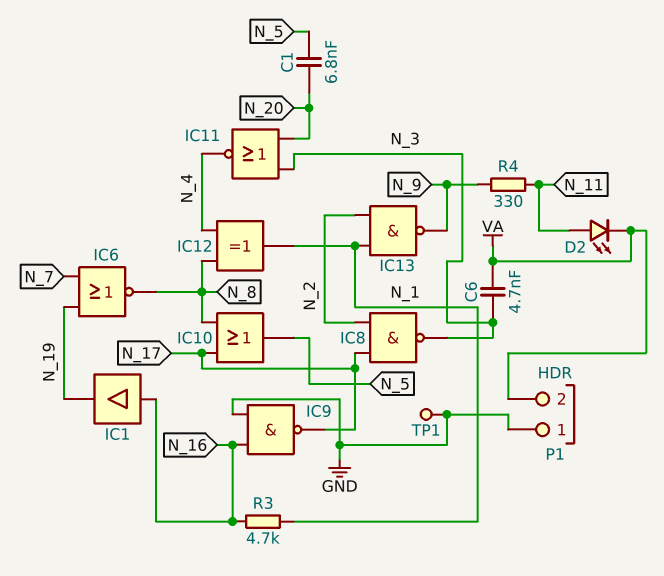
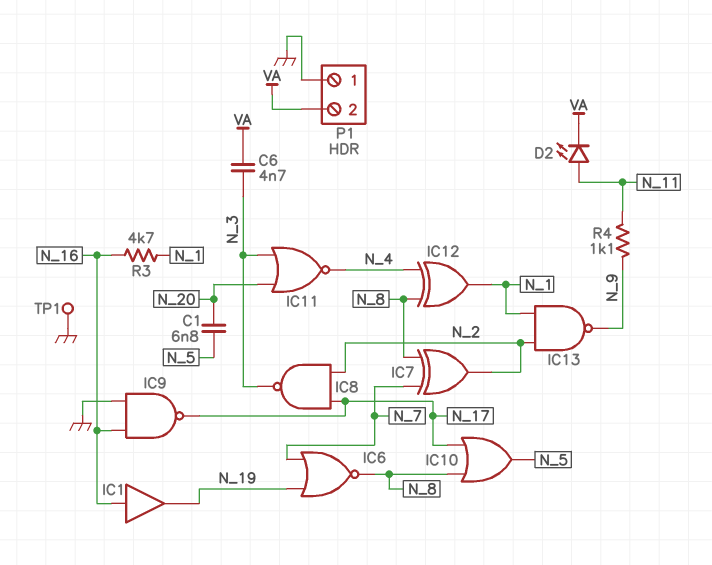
IC7: none -> XOR (in N_7, in N_8, out N_2)
R4: 330 (N_9, N_11) -> 1.1k (N_9, N_11)

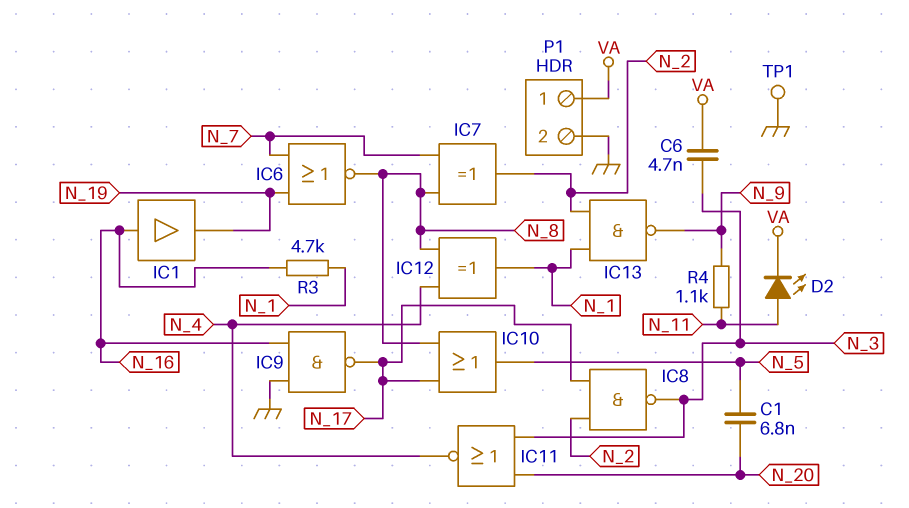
P1 pin 1: GND -> VA
P1 pin 2: VA -> GND

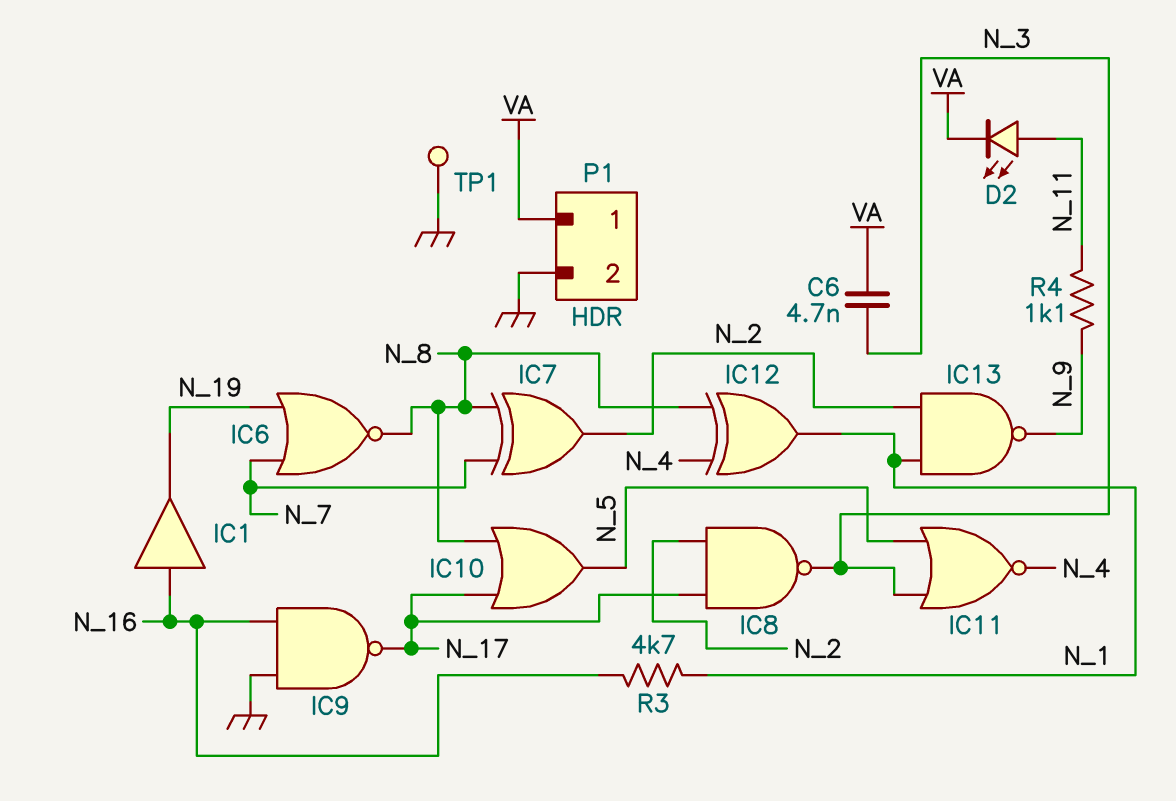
C1: 6.8nF (N_5, N_20) -> none
IC11: NOR (in N_3, in N_20, out N_4) -> NOR (in N_3, in N_5, out N_4)

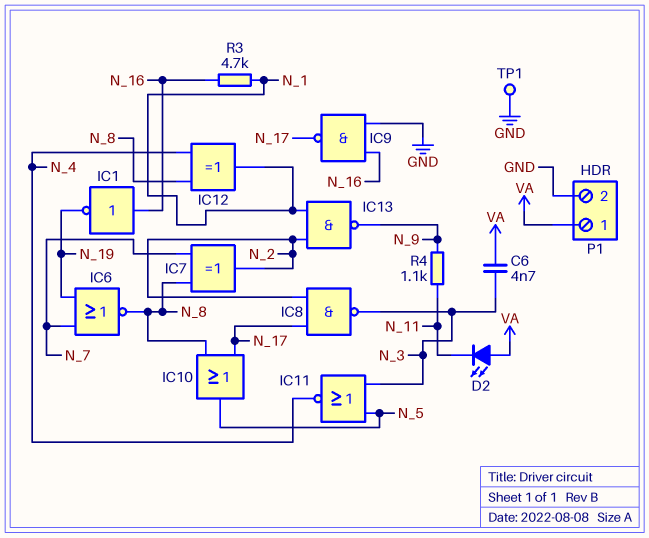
D2: LED (A N_11, K VA) -> LED (A VA, K N_11)
IC1: buffer (in N_16, out N_19) -> NOT (in N_16, out N_19)

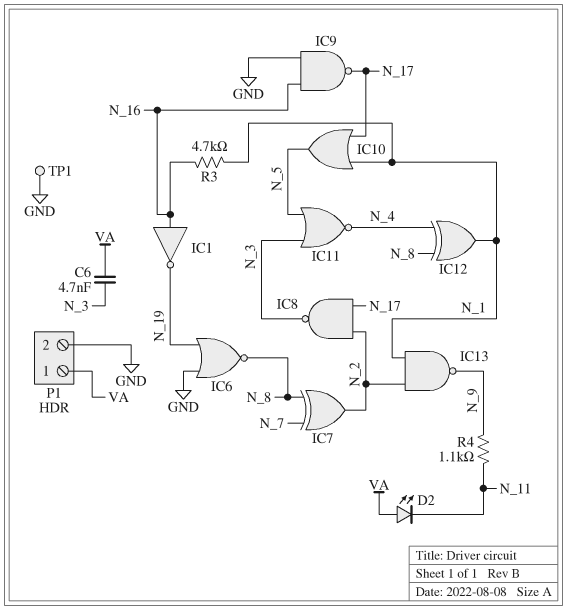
IC6: NOR (in N_7, in N_19, out N_8) -> NOR (in GND, in N_19, out N_8)
IC10: OR (in N_8, in N_17, out N_5) -> OR (in N_1, in N_17, out N_5)

